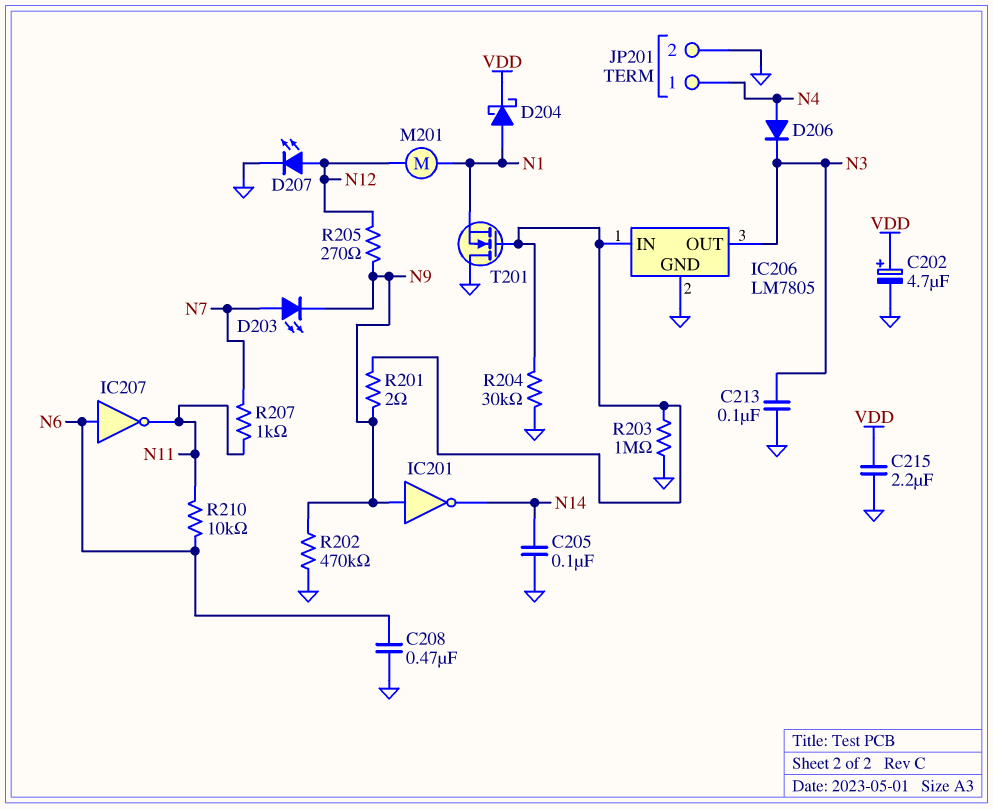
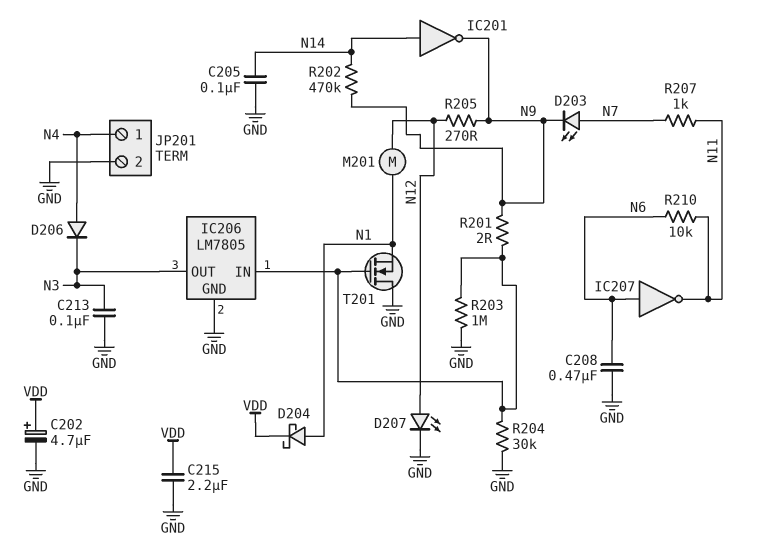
IC201: NOT (in N9, out N14) -> NOT (in N14, out N9)
R202: 470k (GND, N9) -> 470k (N9, N14)

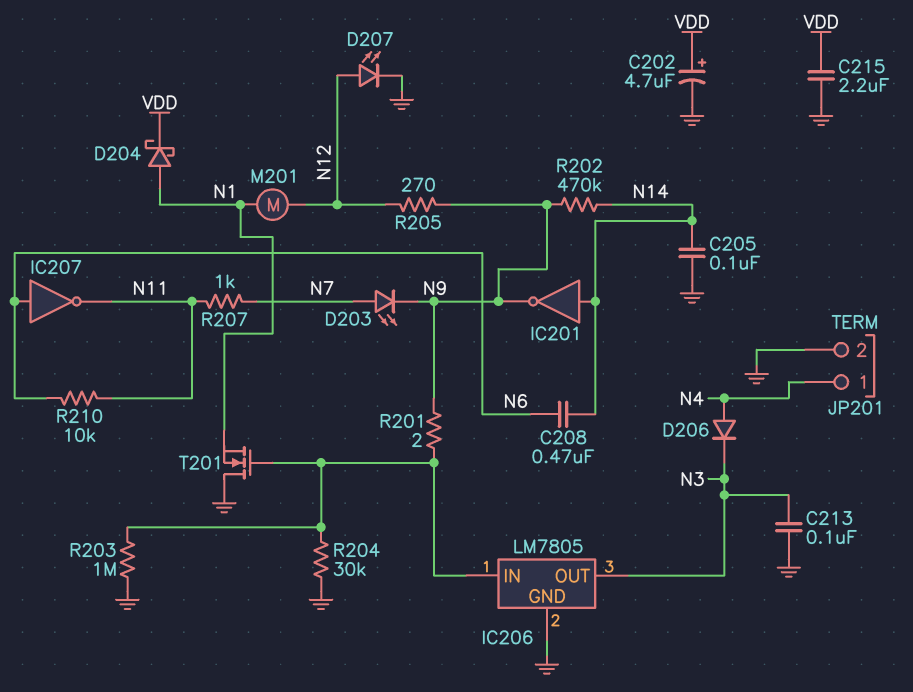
C208: 470nF (GND, N6) -> 470nF (N6, N14)

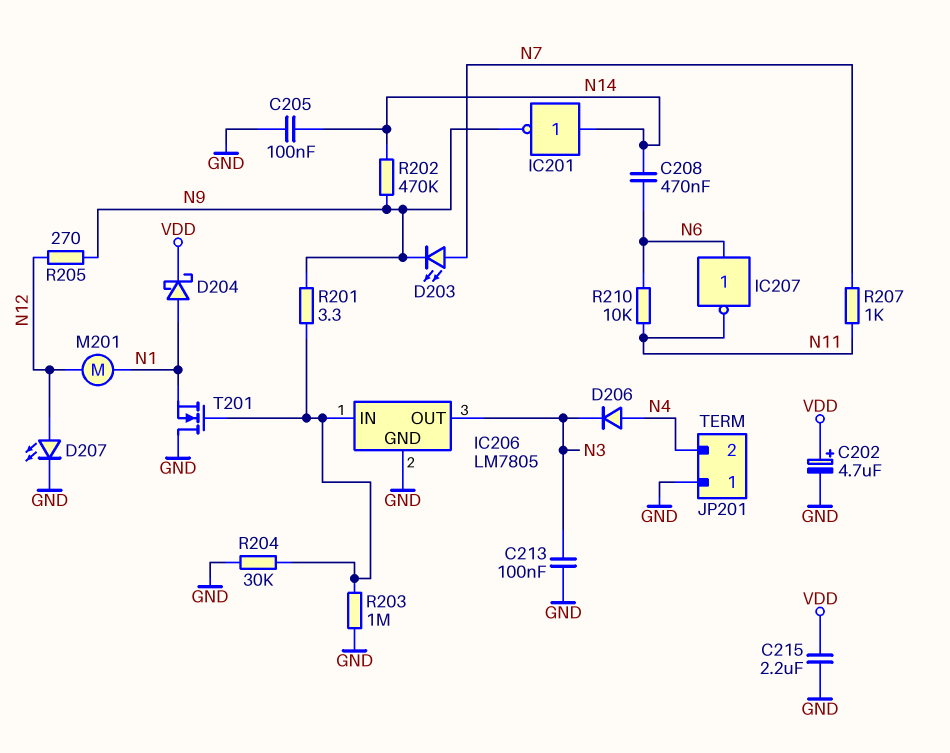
JP201 pin 1: N4 -> GND
JP201 pin 2: GND -> N4
R201: 2 (IC206/IN, N9) -> 3.3 (IC206/IN, N9)

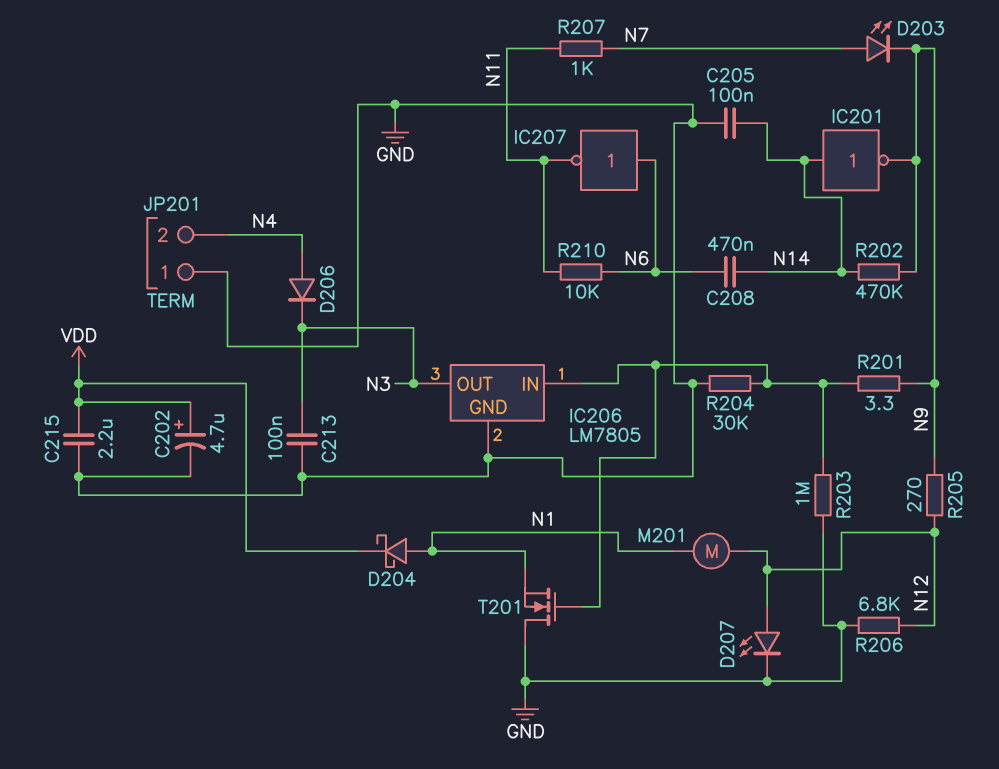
R206: none -> 6.8k (GND, N12)

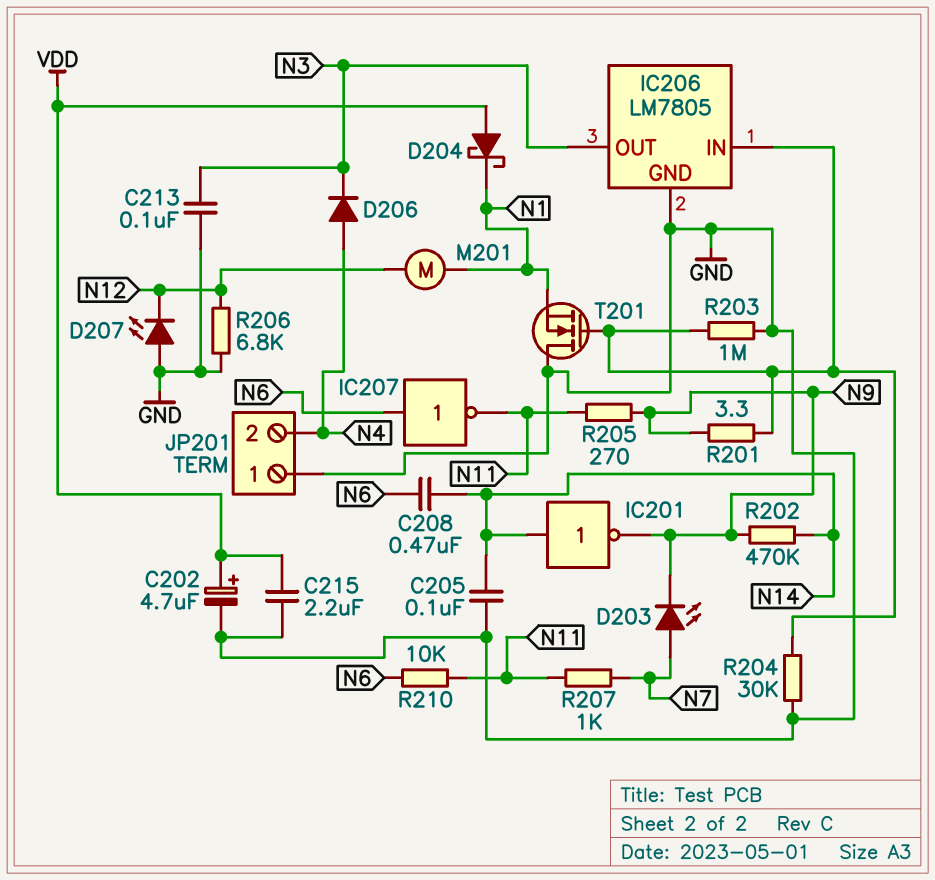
D204: schottky (A N1, K VDD) -> schottky (A VDD, K N1)
D207: LED (A N12, K GND) -> LED (A GND, K N12)
R205: 270 (N9, N12) -> 270 (N9, N11)

